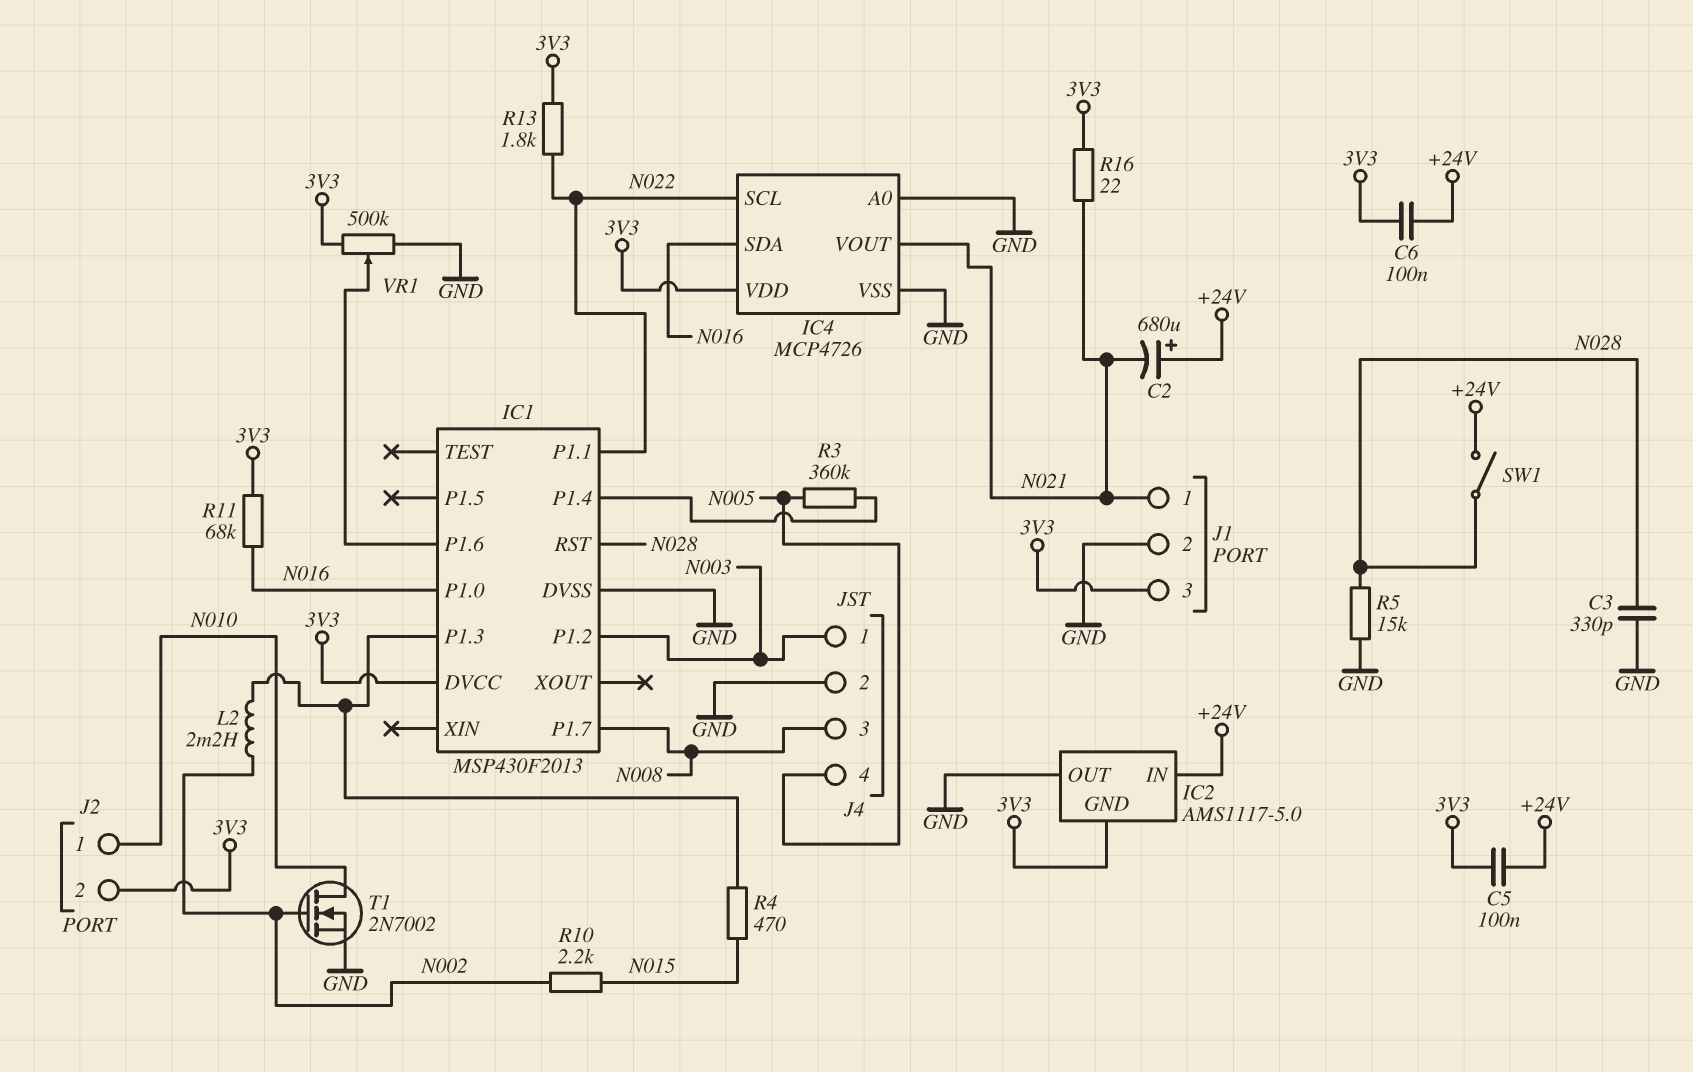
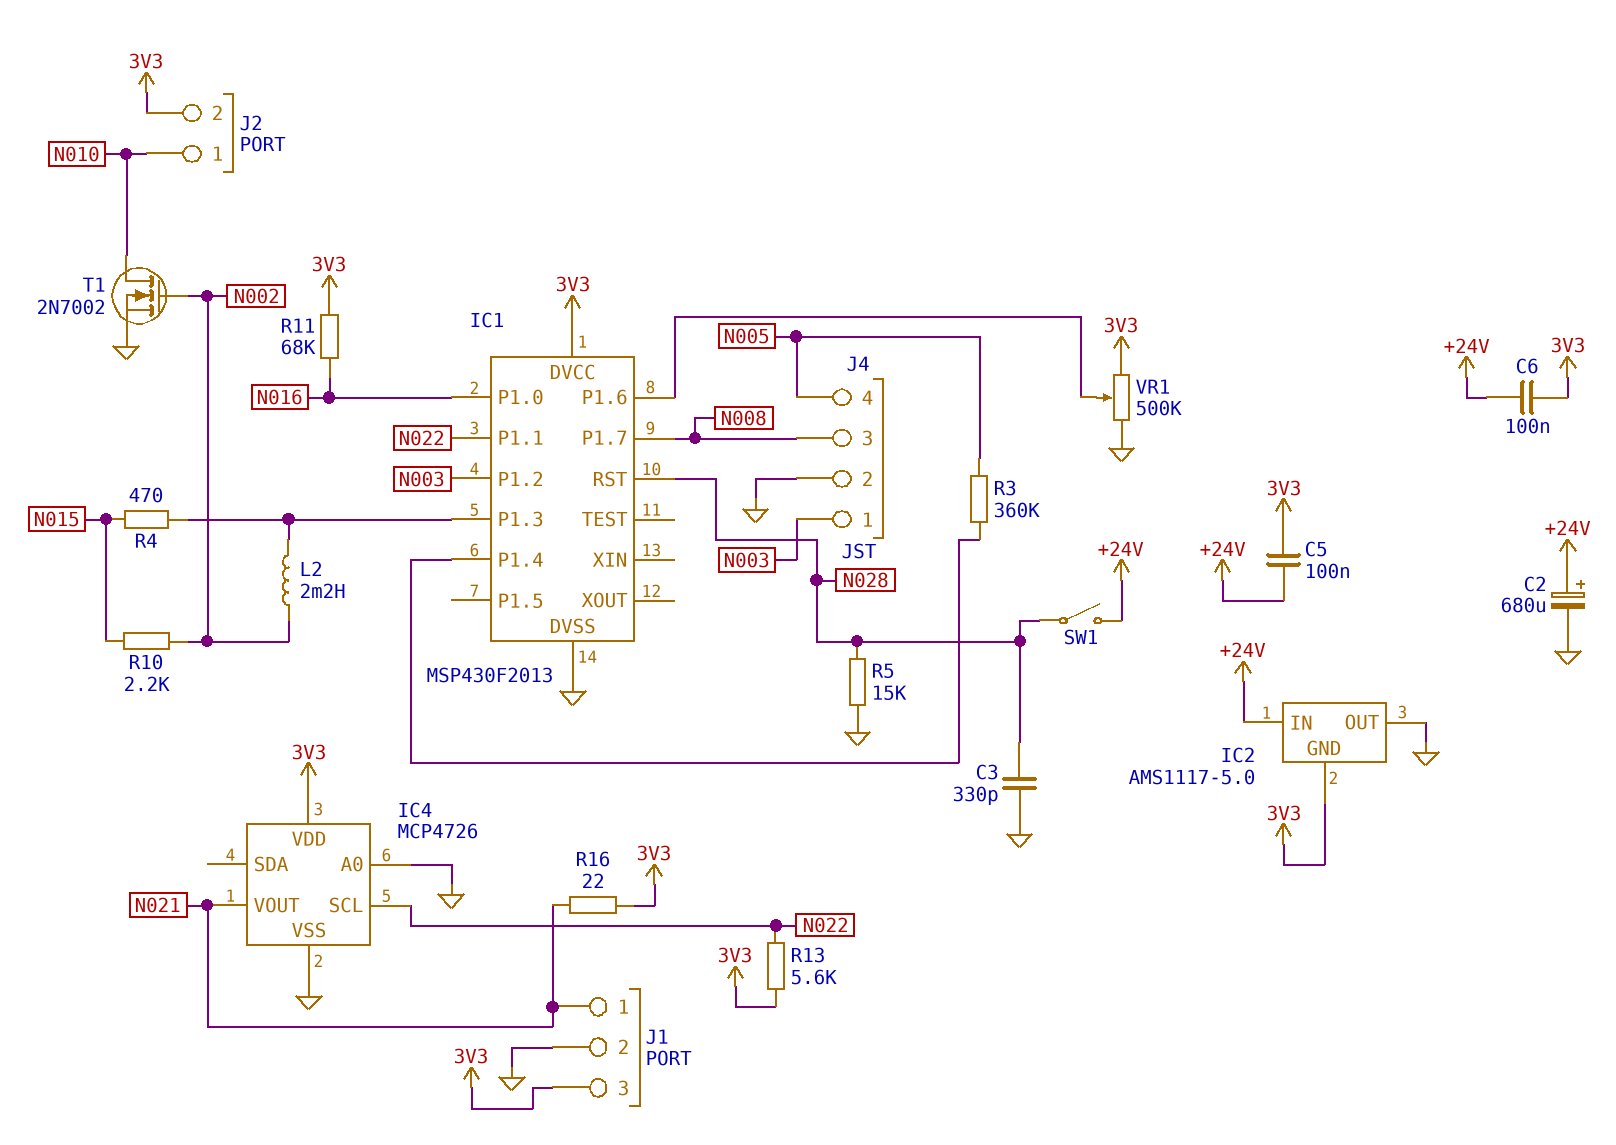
C2: 680uF (plus +24V, minus N021) -> 680uF (plus +24V, minus GND)
IC4 pin SDA: N016 -> none
R13: 1.8k (3V3, N022) -> 5.6k (3V3, N022)

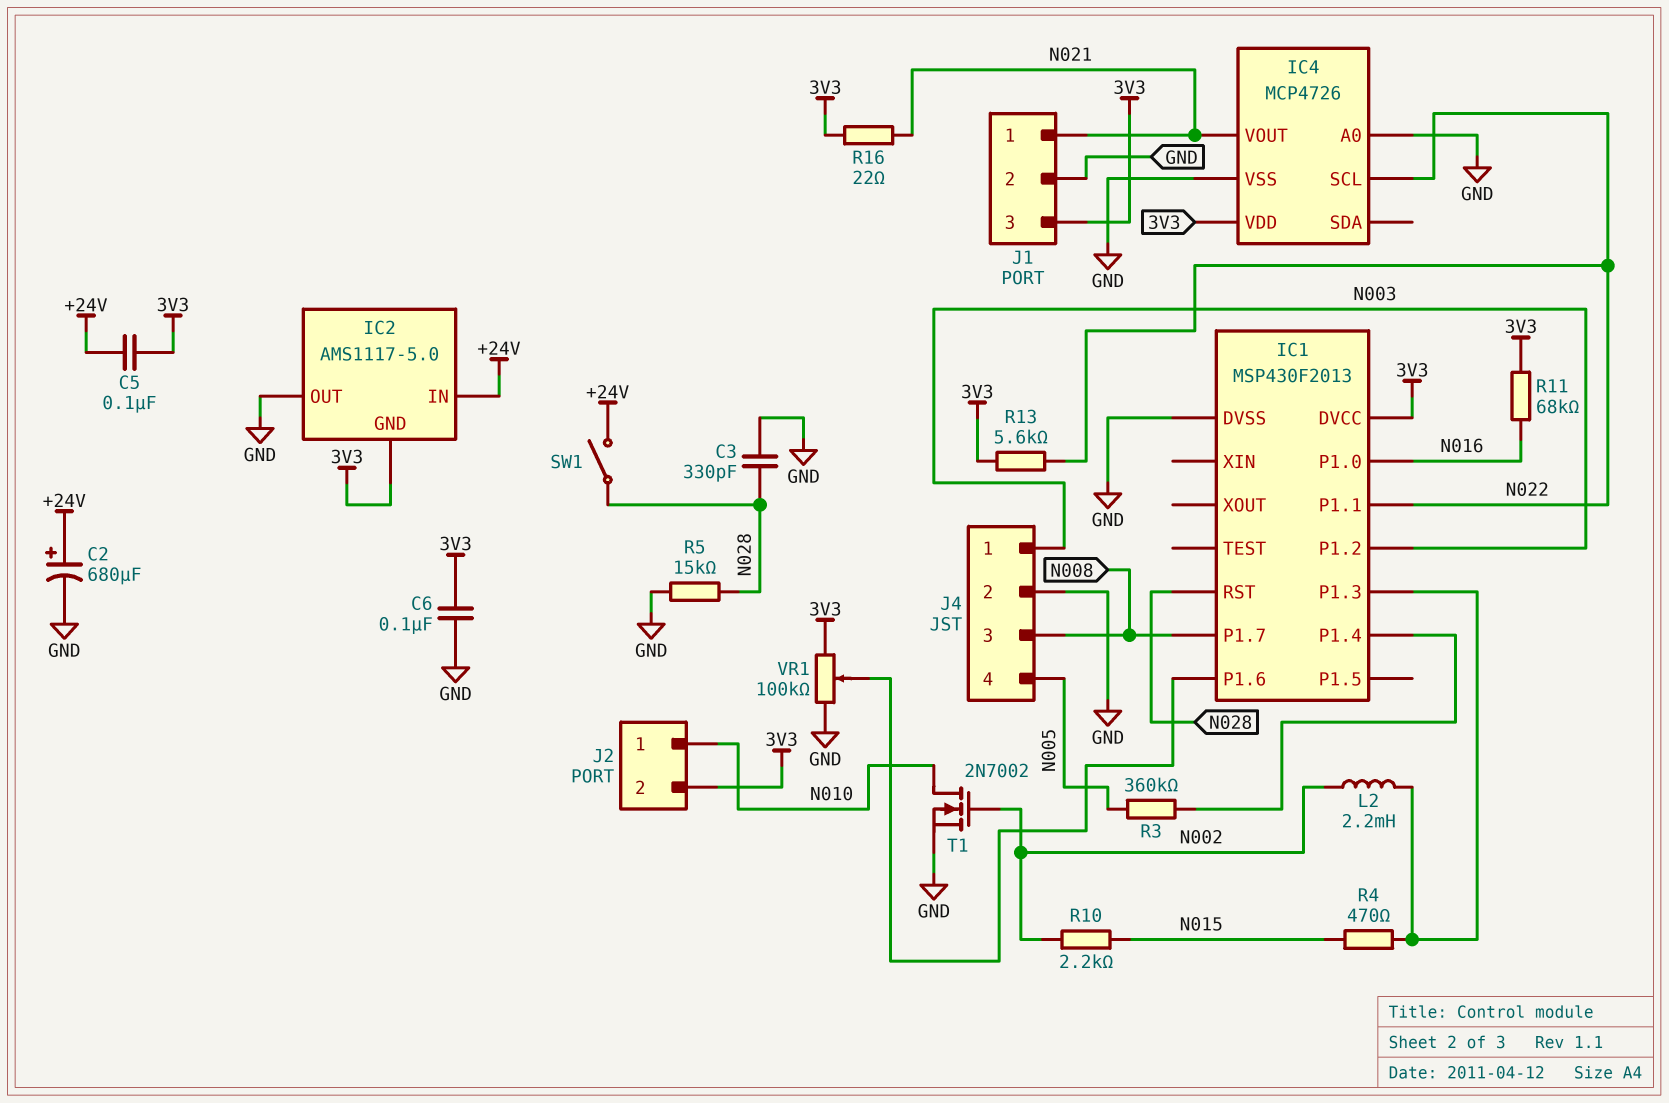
C6: 100nF (+24V, 3V3) -> 100nF (3V3, GND)
VR1: 500k (3V3, GND, wiper IC1/P1.6) -> 100k (3V3, GND, wiper IC1/P1.6)

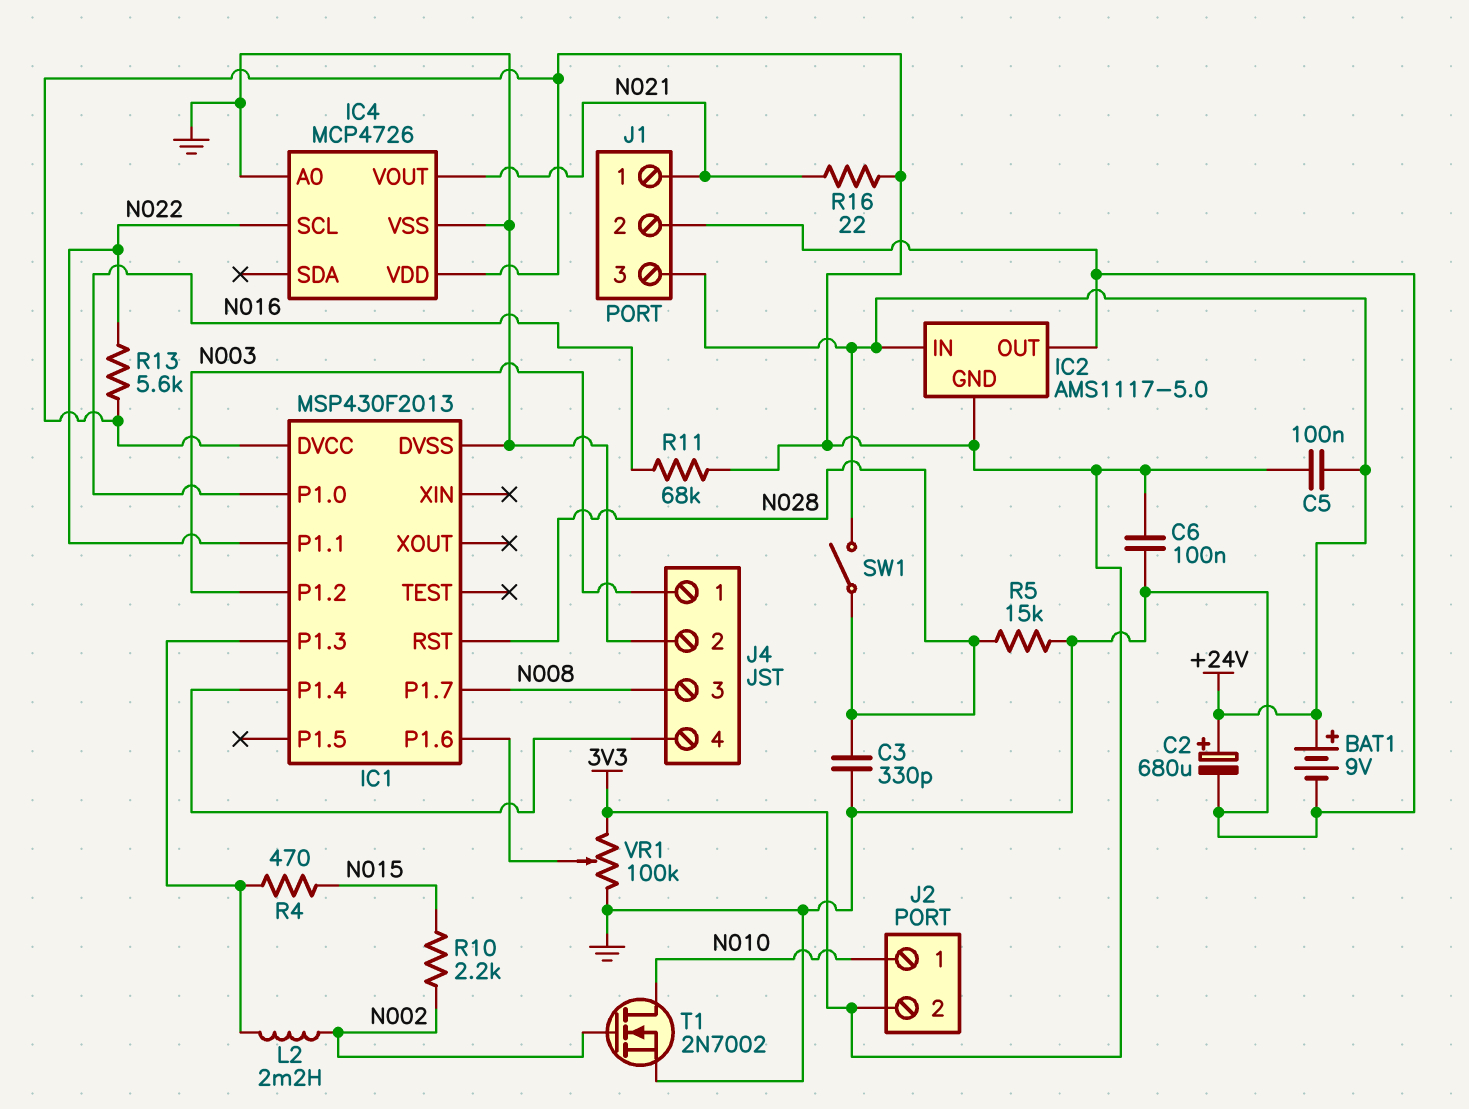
BAT1: none -> 9V (plus +24V, minus GND)
J1 pin 3: 3V3 -> +24V
J4 pin 4: N005 -> IC1/P1.4
R3: 360k (IC1/P1.4, N005) -> none

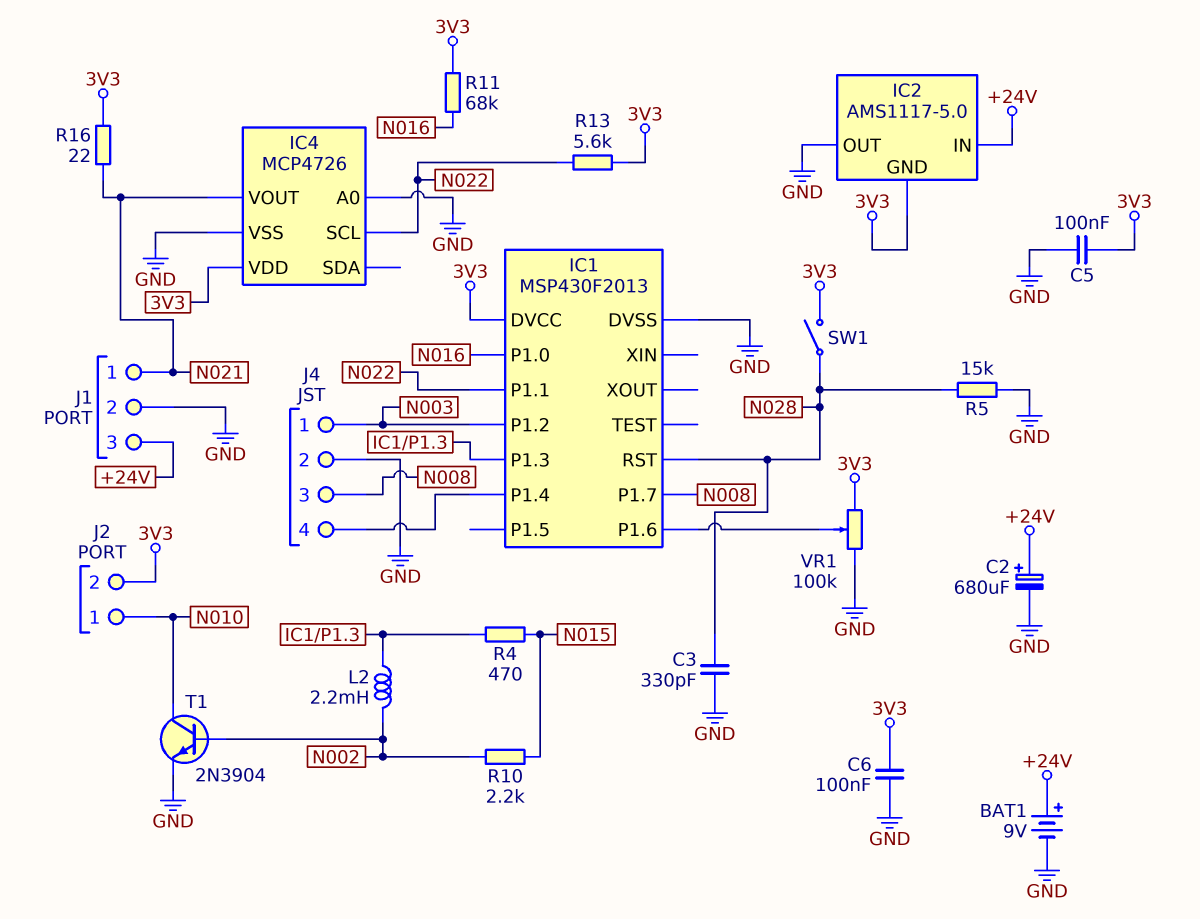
C5: 100nF (+24V, 3V3) -> 100nF (3V3, GND)
SW1: switch (+24V, N028) -> switch (3V3, N028)
T1: NMOS 2N7002 (G N002, D N010, S GND) -> NPN 2N3904 (B N002, C N010, E GND)

